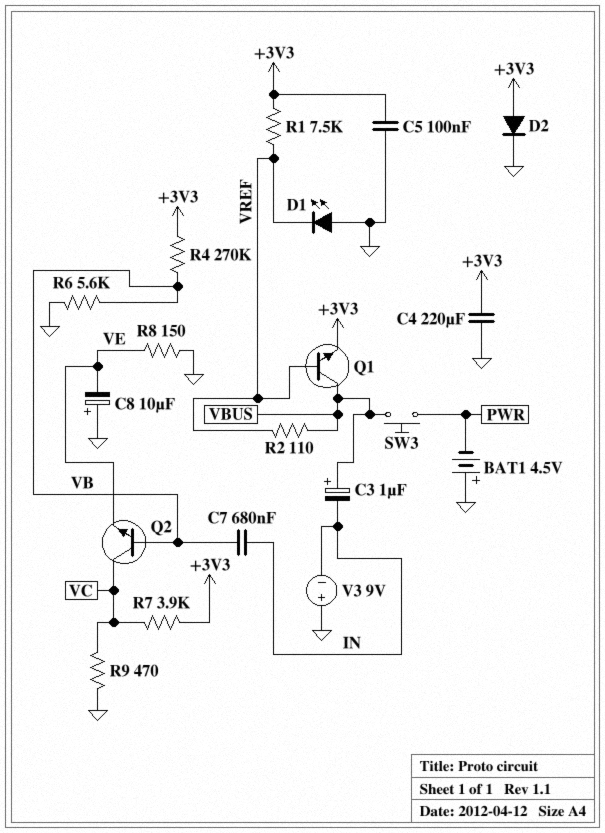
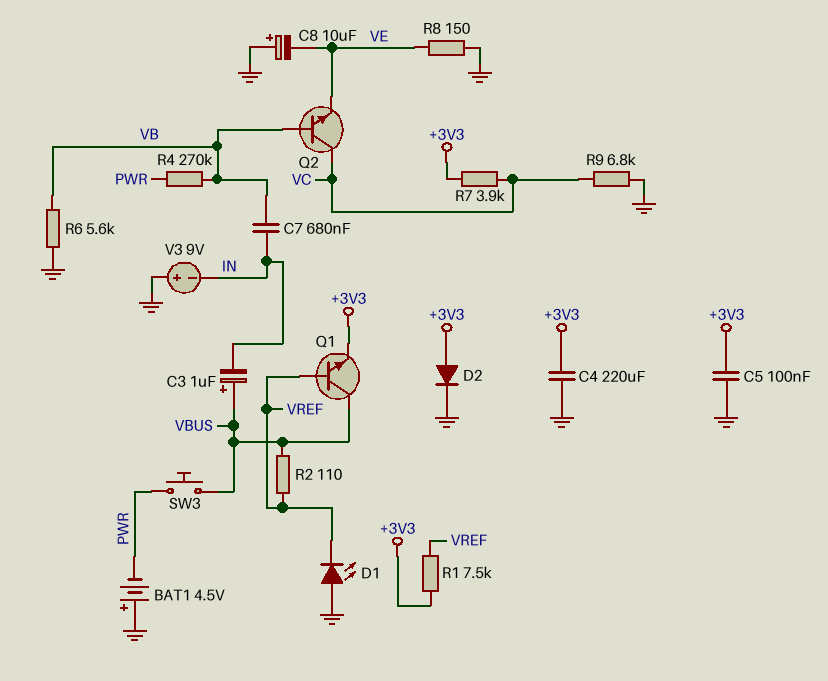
R4: 270k (+3V3, VB) -> 270k (PWR, VB)
R9: 470 (GND, VC) -> 6.8k (GND, VC)

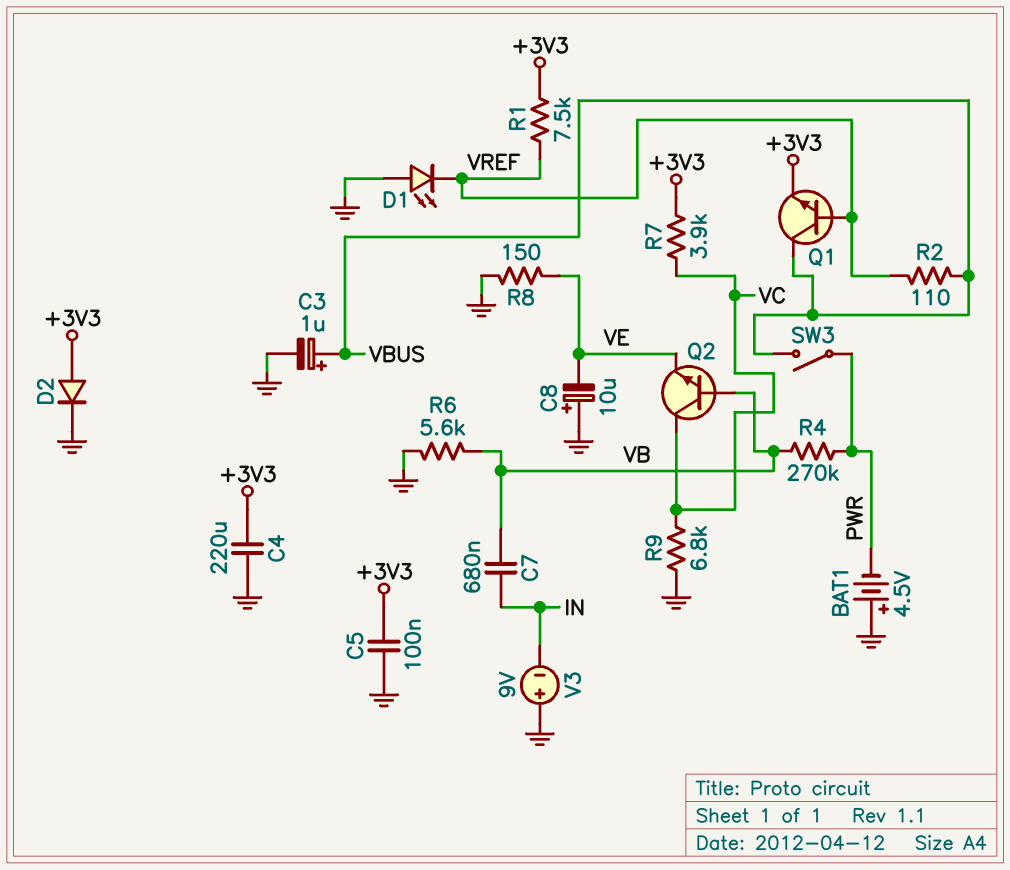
C3: 1uF (plus VBUS, minus IN) -> 1uF (plus VBUS, minus GND)
SW3: button (PWR, VBUS) -> switch (PWR, VBUS)

